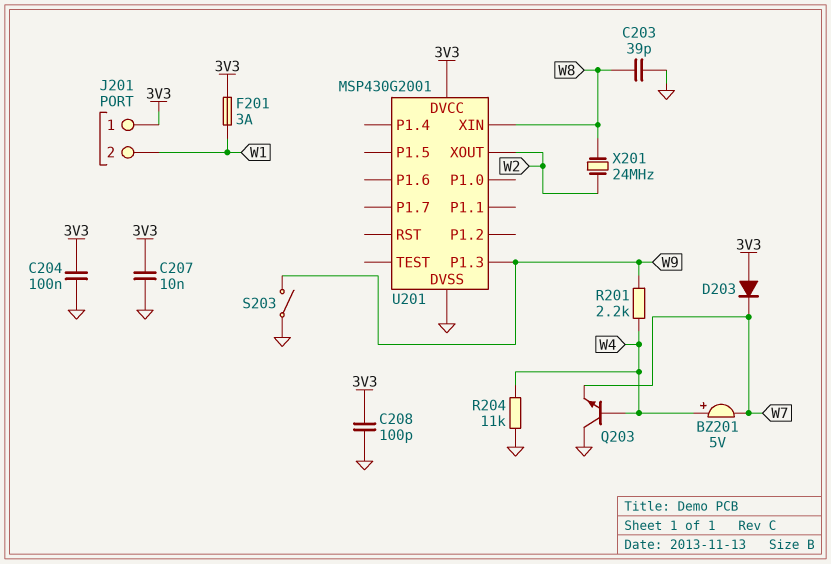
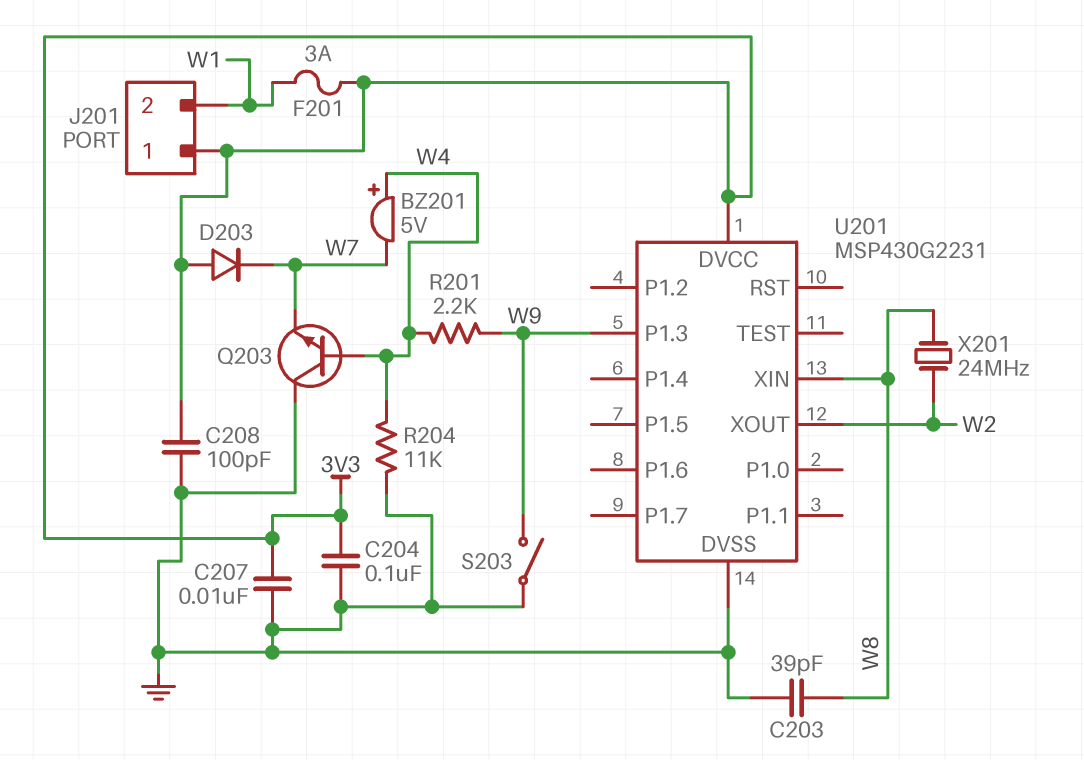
U201: MSP430G2001 -> MSP430G2231

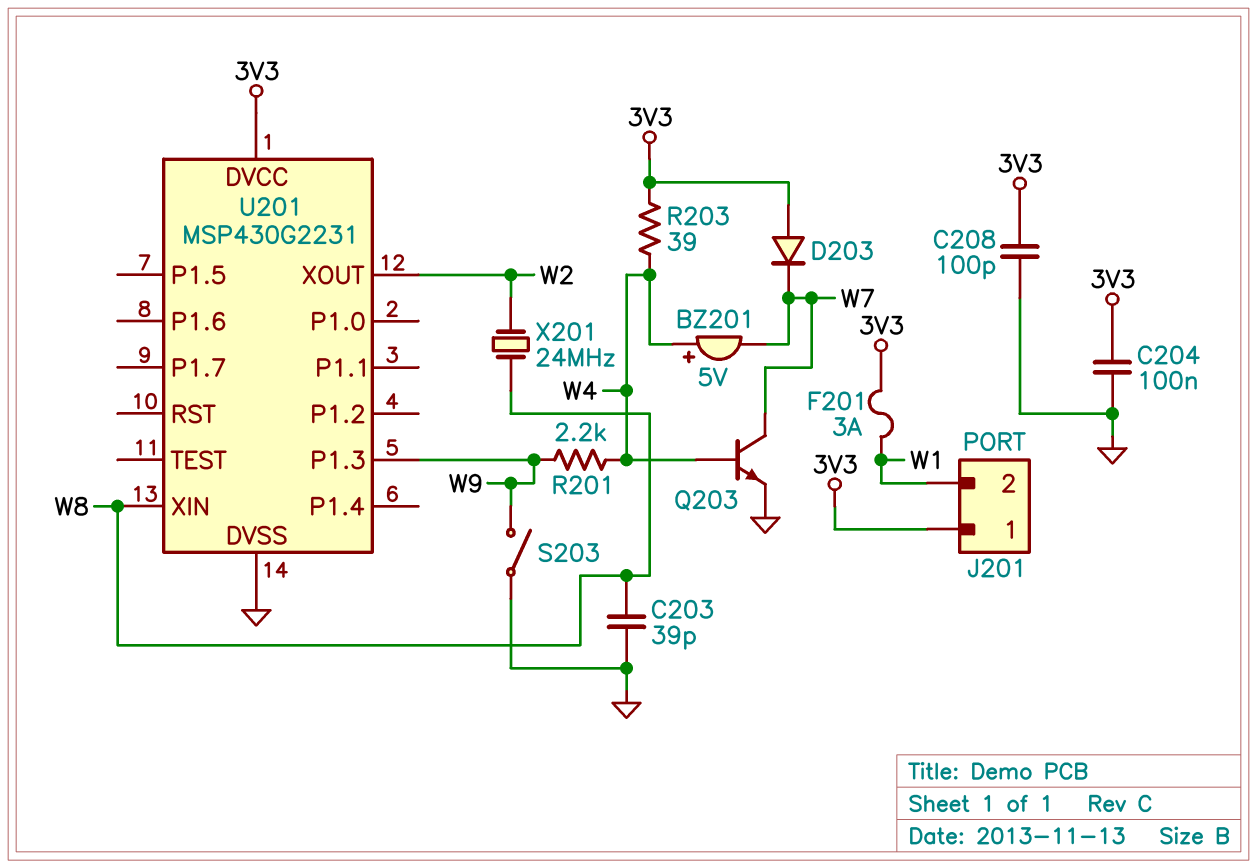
C207: 10nF (3V3, GND) -> none
Q203: NPN (B W4, C GND, E W7) -> NPN (B W4, C W7, E GND)
R203: none -> 39 (3V3, W4)
R204: 11k (GND, W4) -> none

